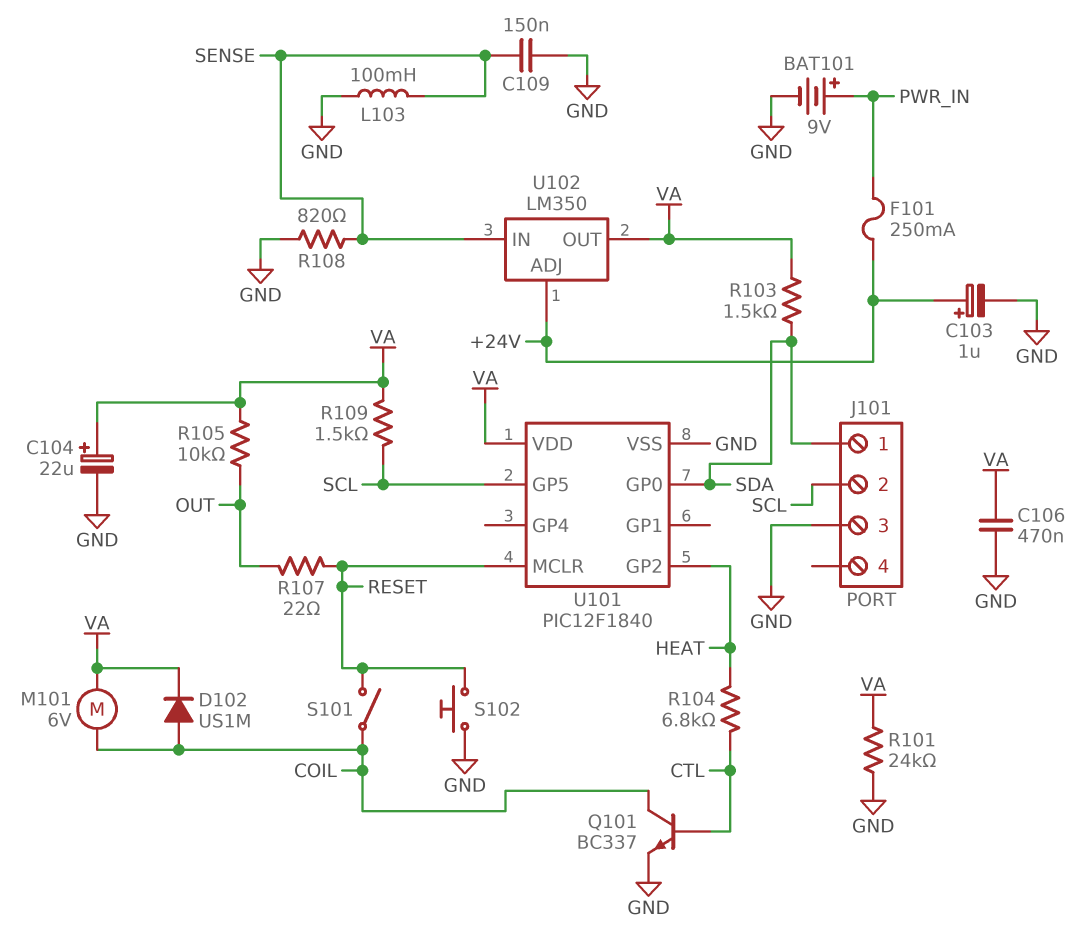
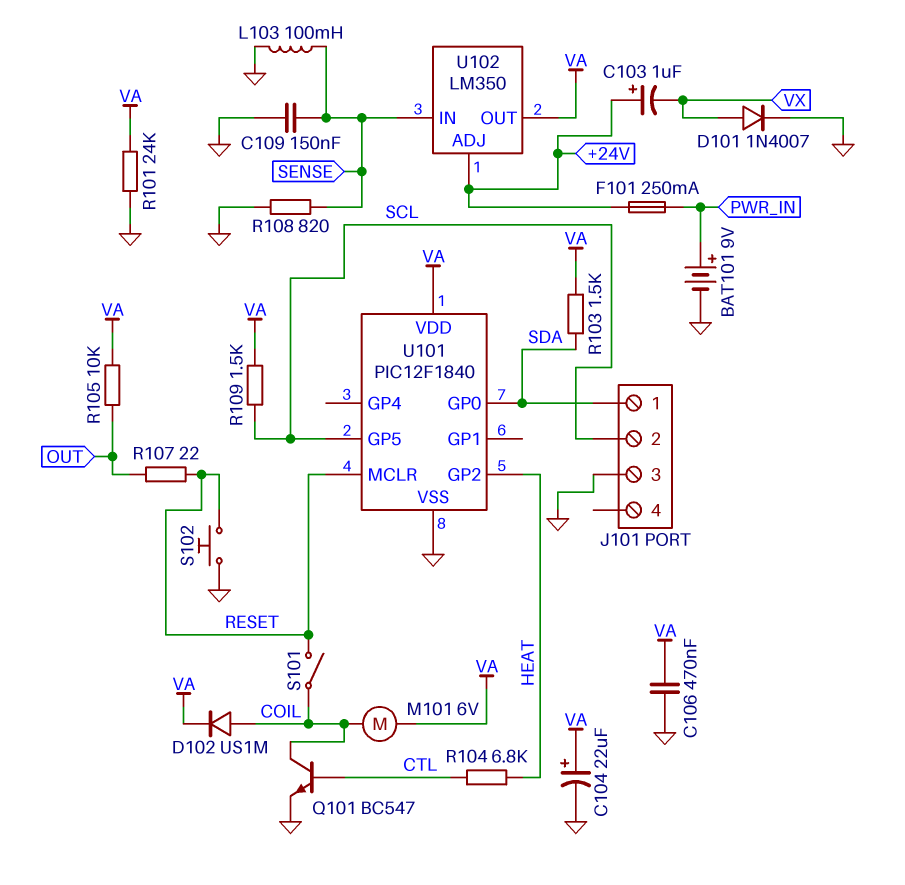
C103: 1uF (plus +24V, minus GND) -> 1uF (plus +24V, minus VX)
D101: none -> diode 1N4007 (A VX, K GND)
Q101: NPN BC337 (B CTL, C COIL, E GND) -> NPN BC547 (B CTL, C COIL, E GND)

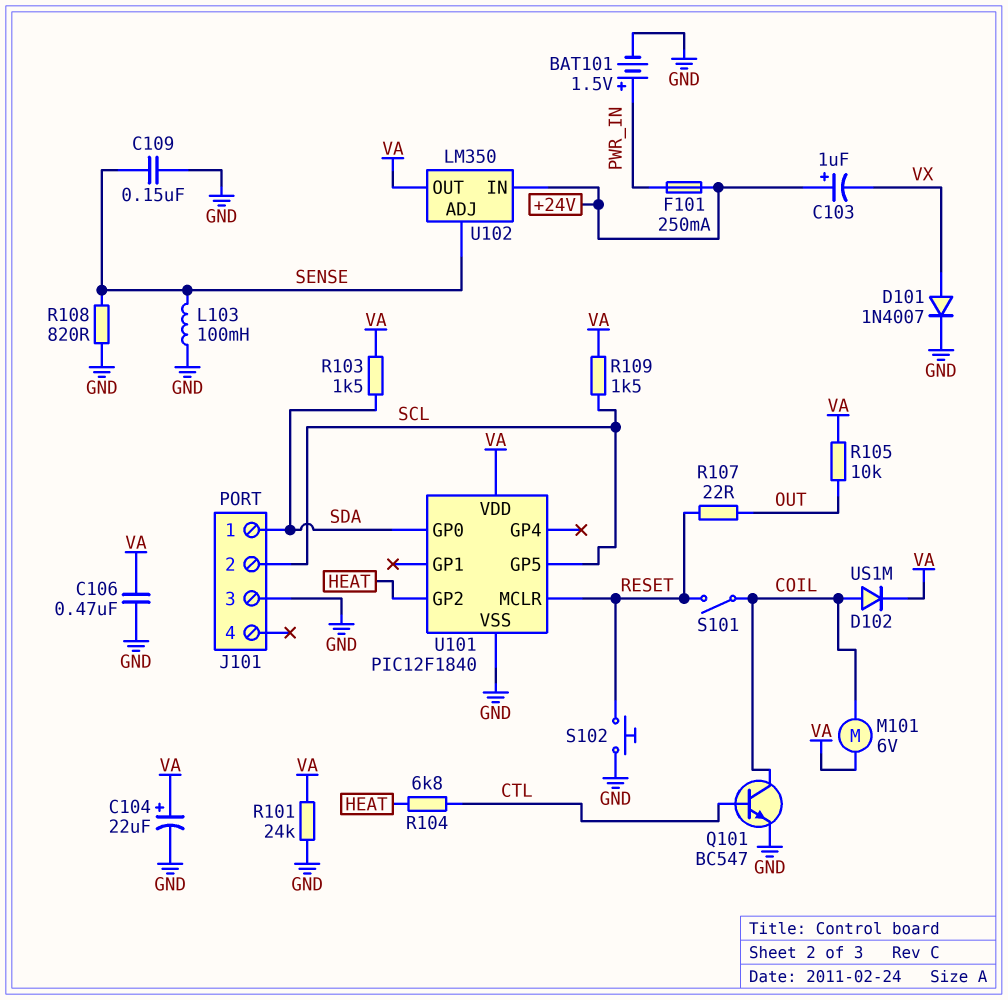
BAT101: 9V (plus PWR_IN, minus GND) -> 1.5V (plus PWR_IN, minus GND)
U102 pin ADJ: +24V -> SENSE
U102 pin IN: SENSE -> +24V

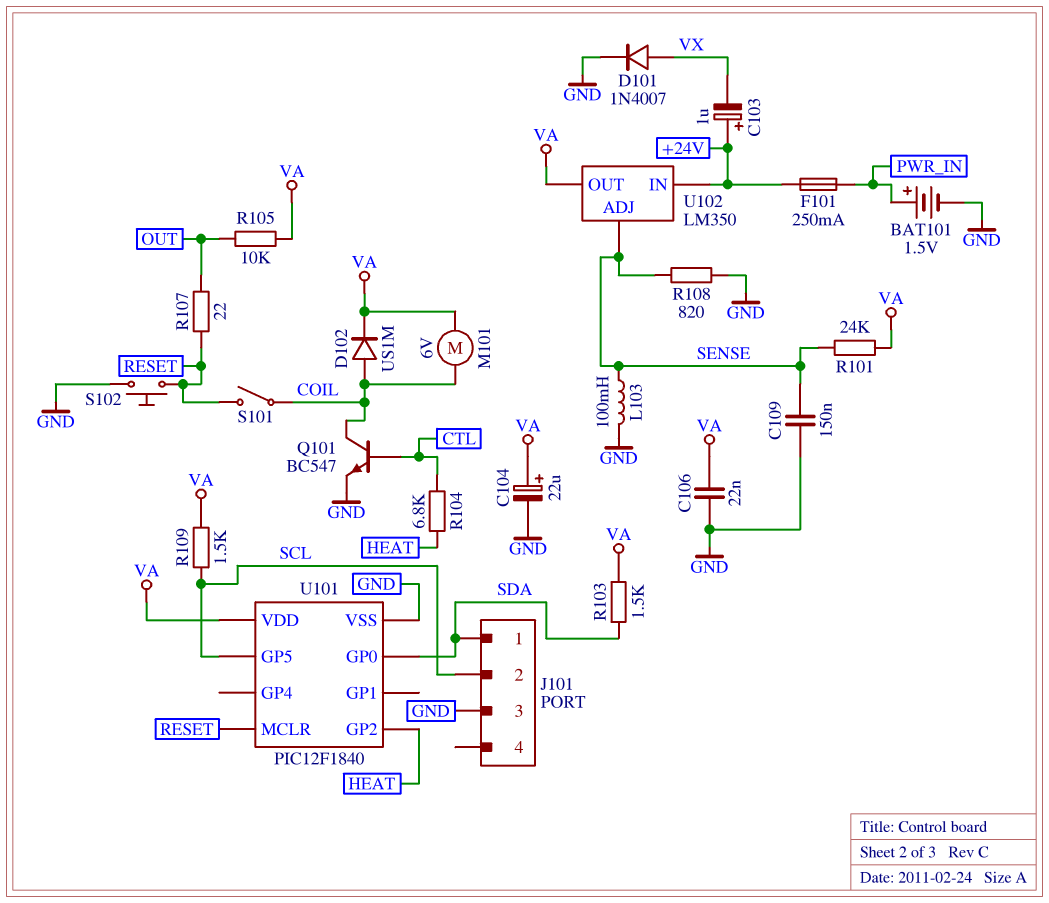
C106: 470nF (GND, VA) -> 22nF (GND, VA)
R101: 24k (GND, VA) -> 24k (SENSE, VA)

